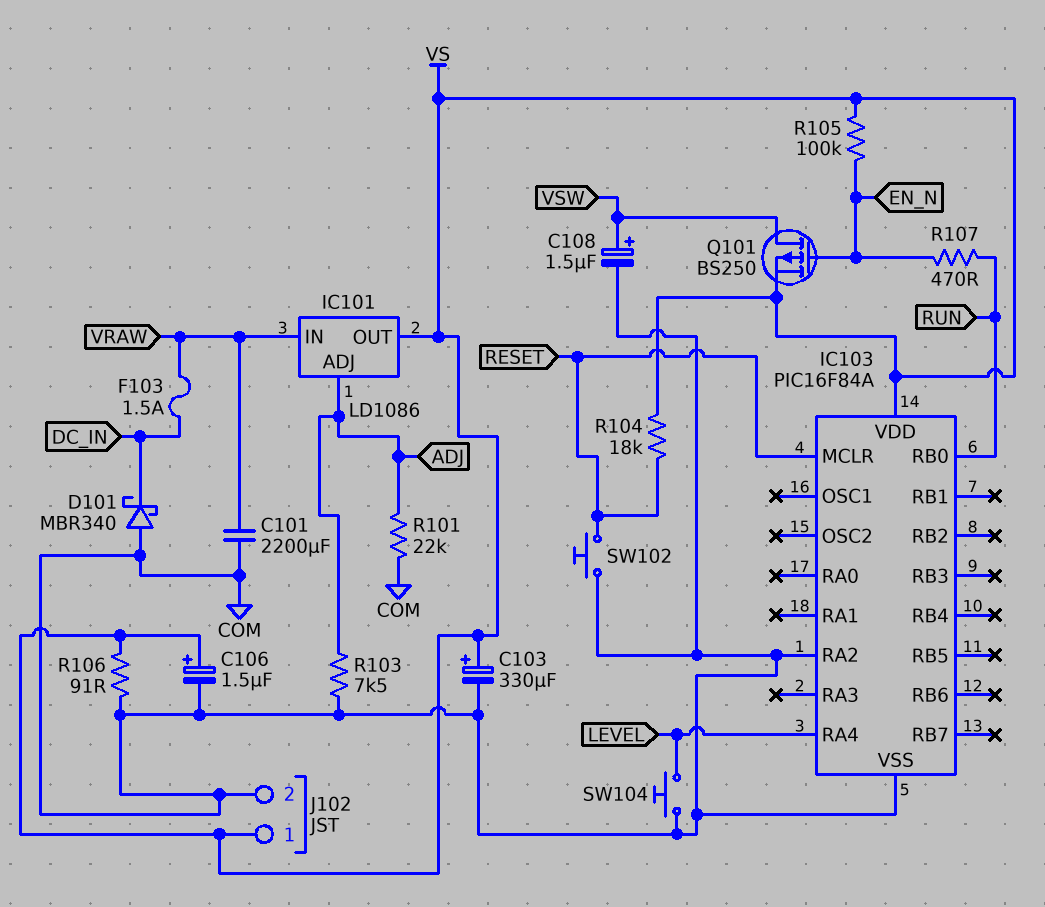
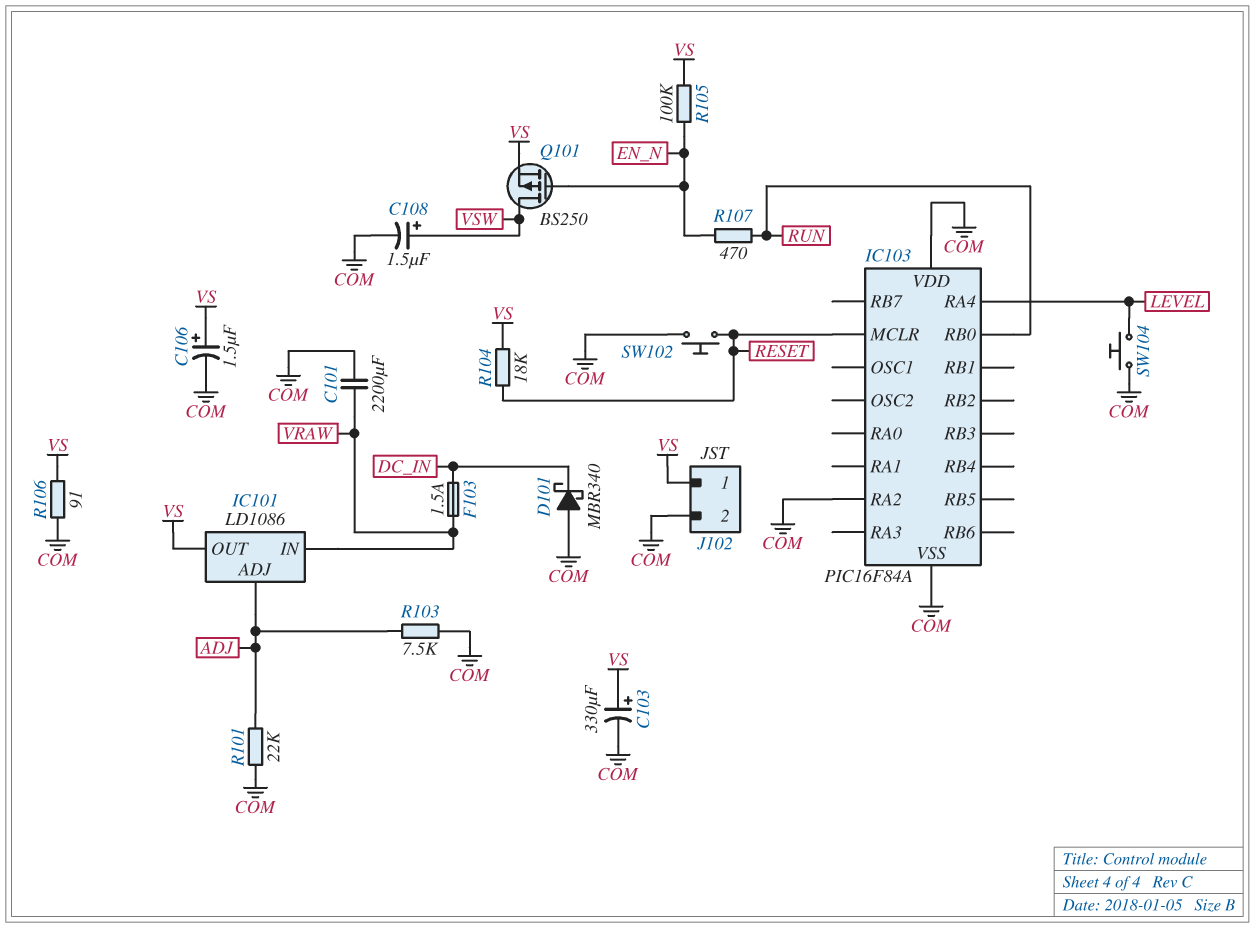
IC103 pin VDD: VS -> COM

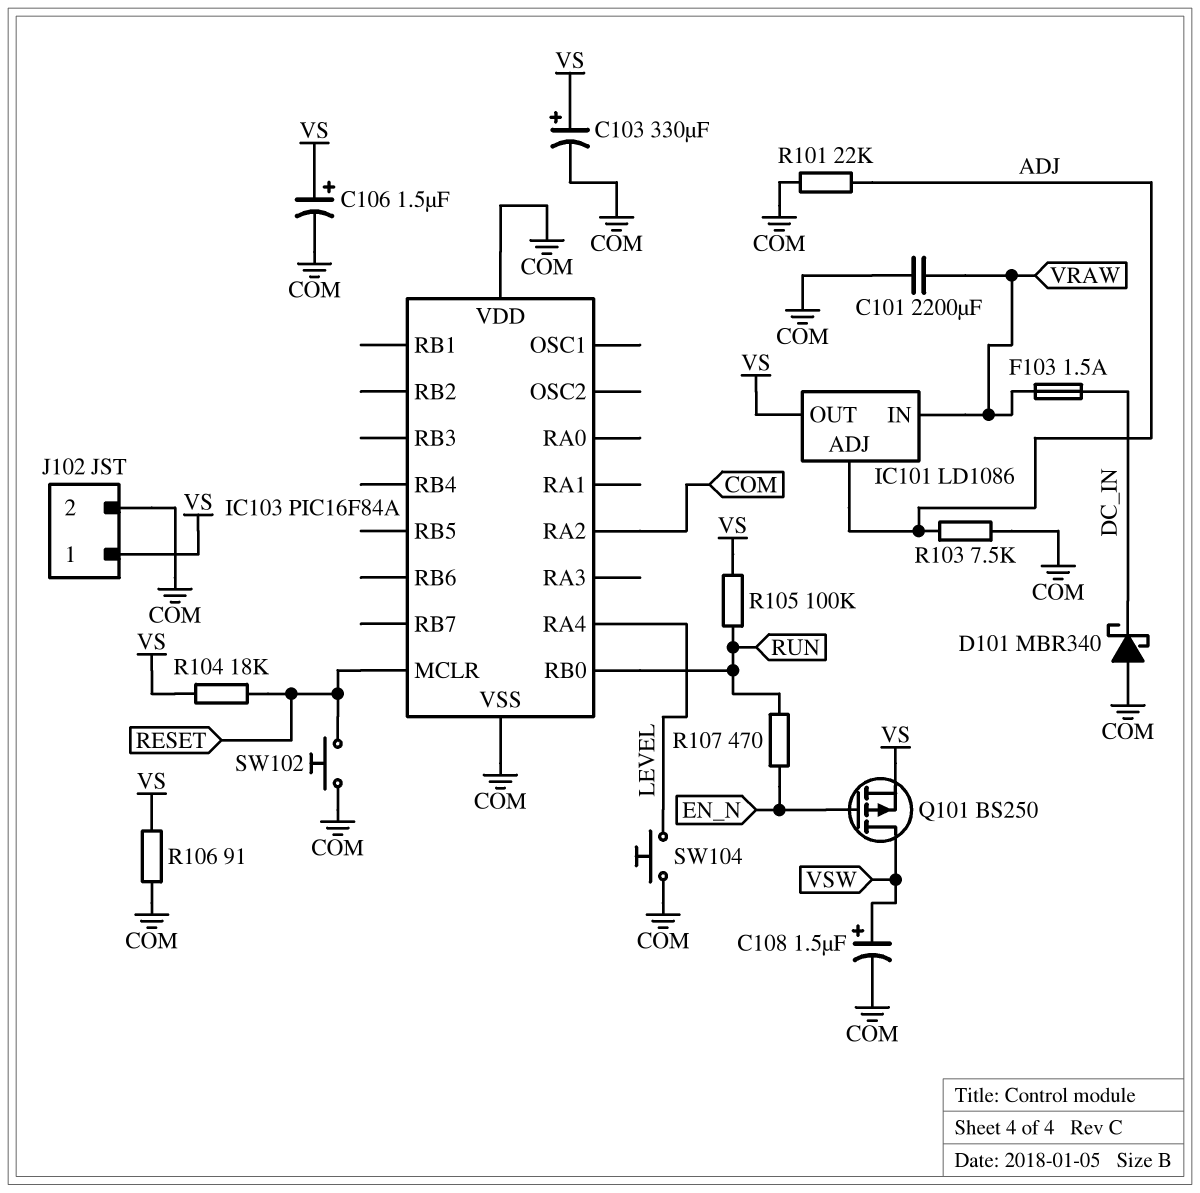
R105: 100k (EN_N, VS) -> 100k (RUN, VS)

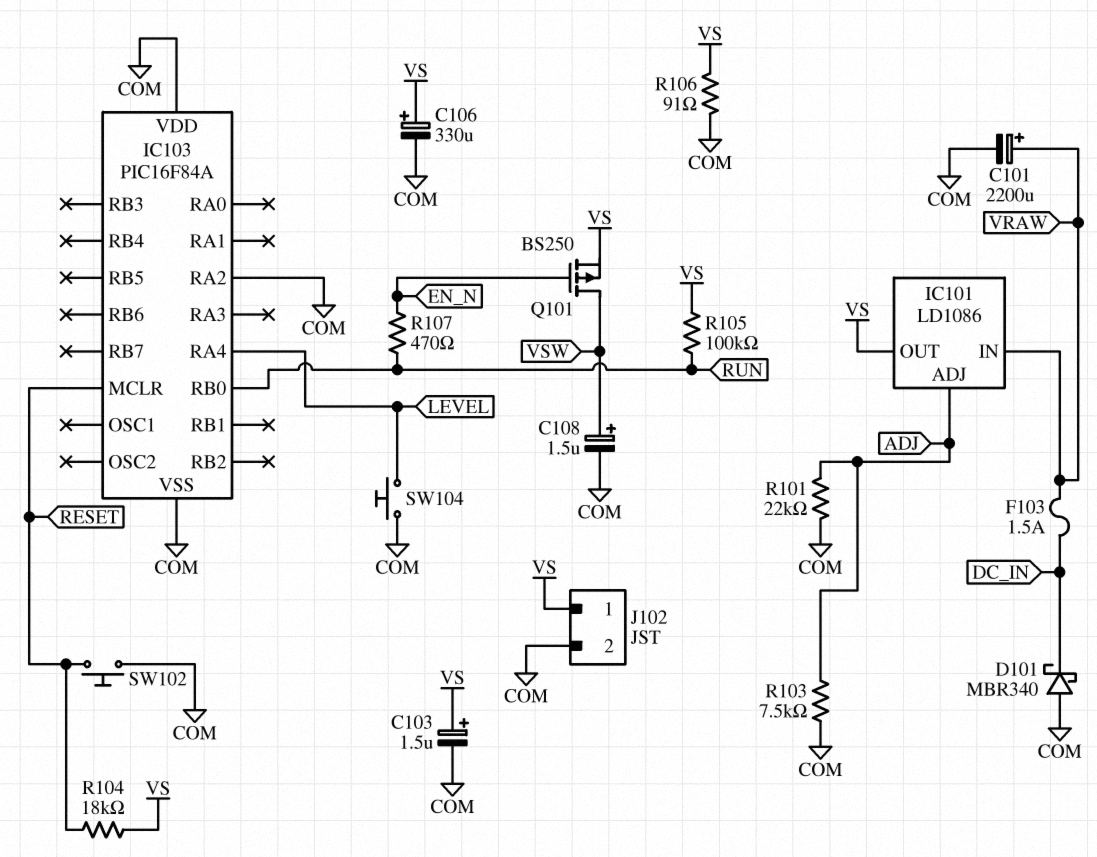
C101: 2200uF (COM, VRAW) -> 2200uF (plus VRAW, minus COM)
C103: 330uF (plus VS, minus COM) -> 1.5uF (plus VS, minus COM)
C106: 1.5uF (plus VS, minus COM) -> 330uF (plus VS, minus COM)

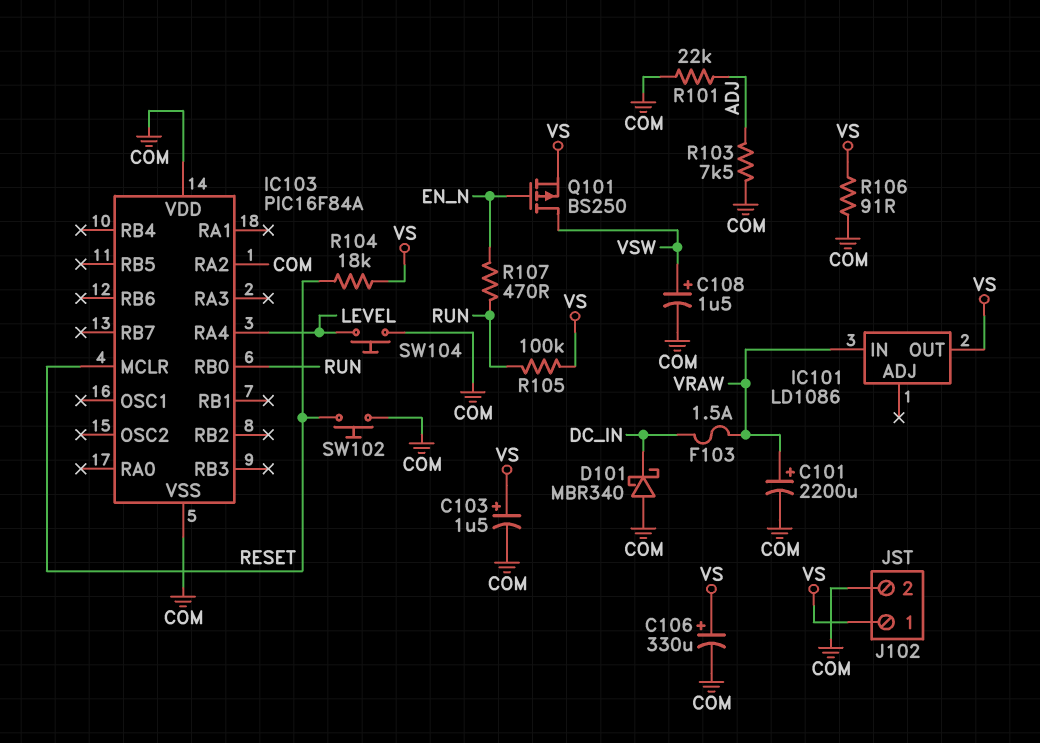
IC101 pin ADJ: ADJ -> none

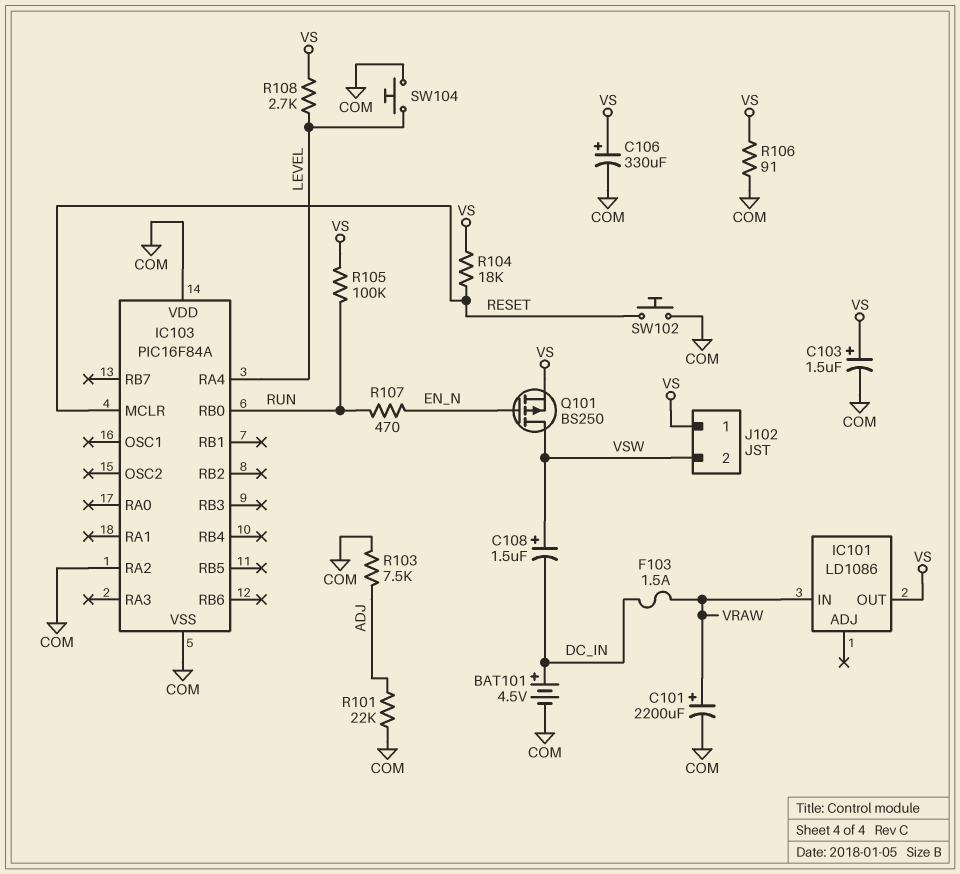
BAT101: none -> 4.5V (plus DC_IN, minus COM)
C108: 1.5uF (plus VSW, minus COM) -> 1.5uF (plus VSW, minus DC_IN)
D101: schottky MBR340 (A COM, K DC_IN) -> none
J102 pin 2: COM -> VSW
R108: none -> 2.7k (LEVEL, VS)

